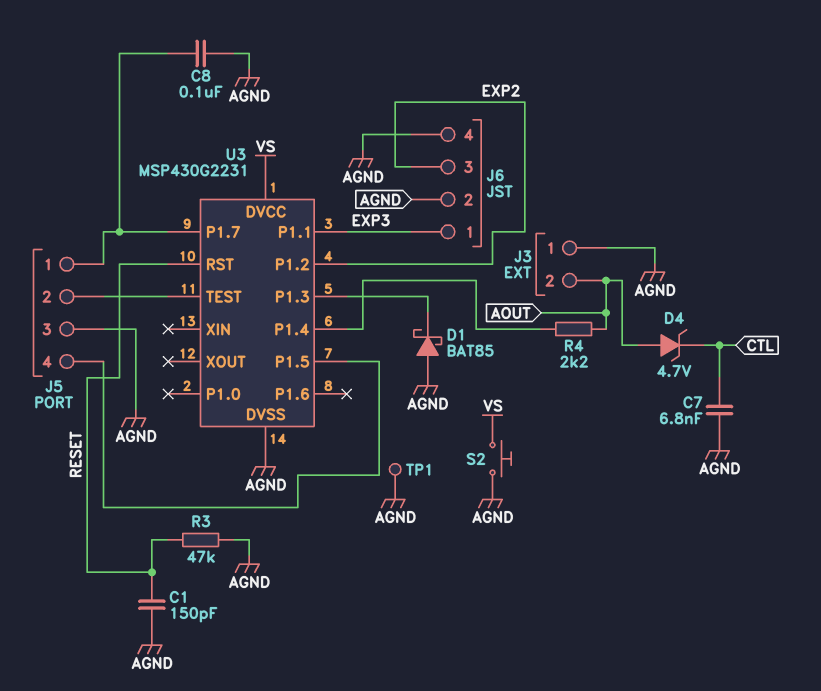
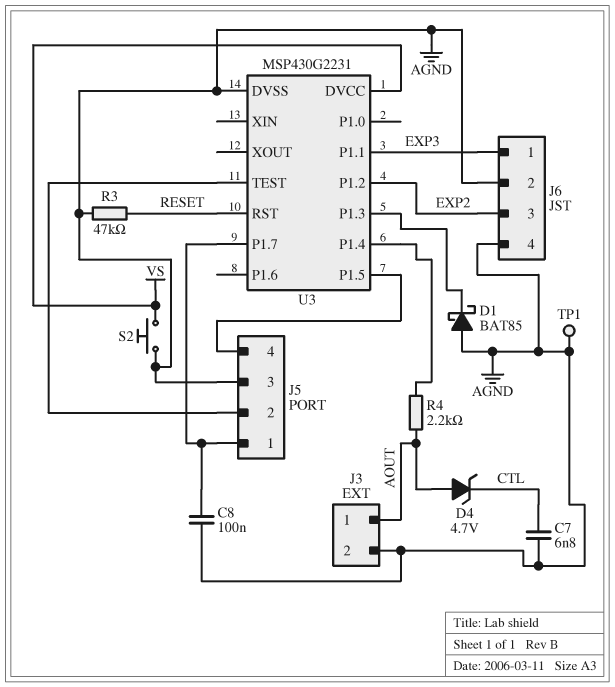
C1: 150pF (AGND, RESET) -> none
J3 pin 1: AGND -> AOUT
J3 pin 2: AOUT -> AGND

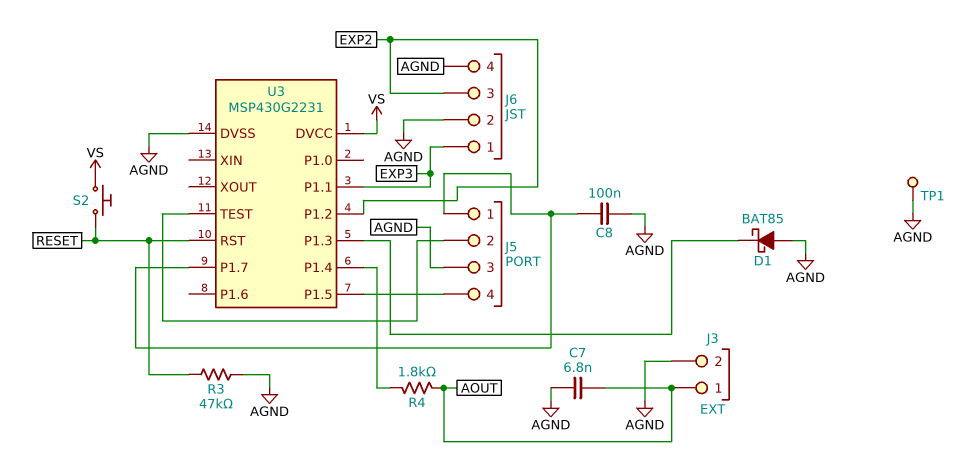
C7: 6.8nF (AGND, CTL) -> 6.8nF (AGND, AOUT)
D4: zener 4.7V (A AOUT, K CTL) -> none
R4: 2.2k (AOUT, U3/P1.4) -> 1.8k (AOUT, U3/P1.4)
S2: button (AGND, VS) -> button (RESET, VS)

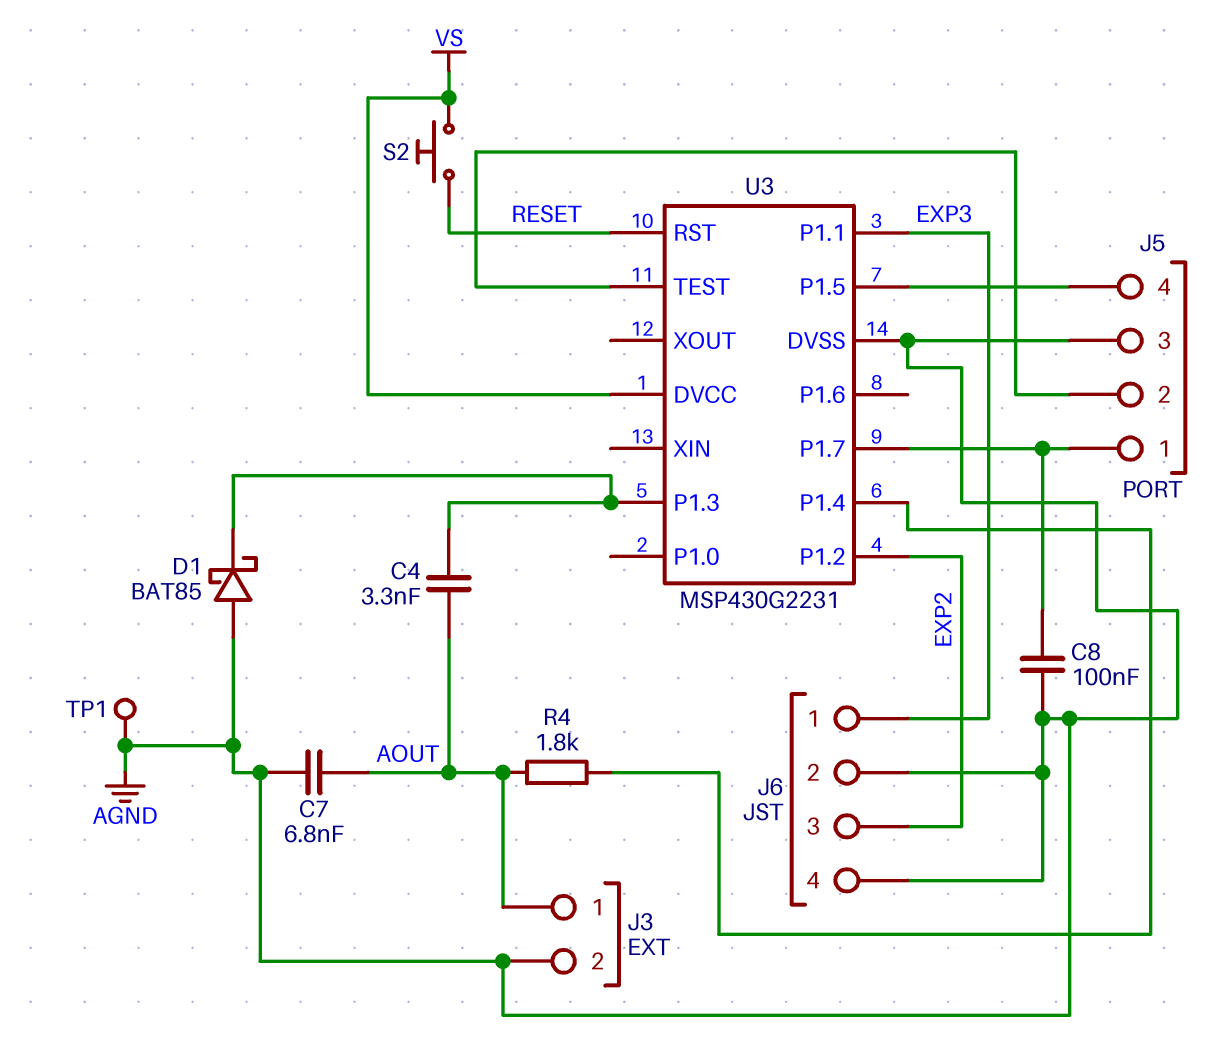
C4: none -> 3.3nF (AOUT, U3/P1.3)
R3: 47k (AGND, RESET) -> none

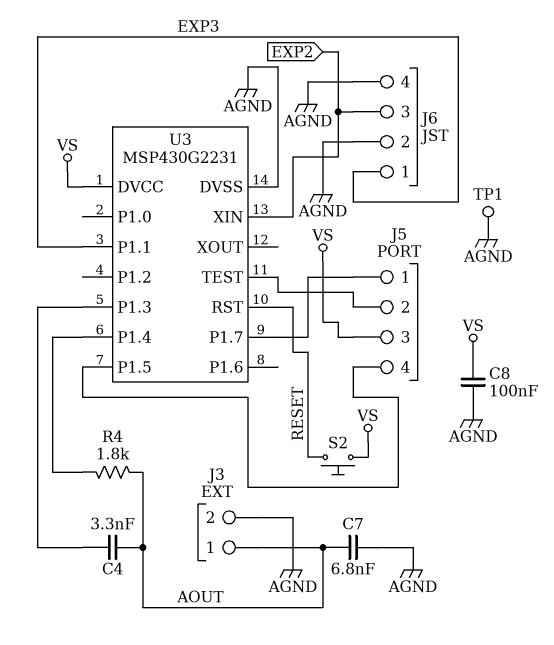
C8: 100nF (AGND, J5/1) -> 100nF (AGND, VS)
D1: schottky BAT85 (A AGND, K U3/P1.3) -> none
J5 pin 3: AGND -> VS
U3 pin P1.2: EXP2 -> none
U3 pin XIN: none -> EXP2

